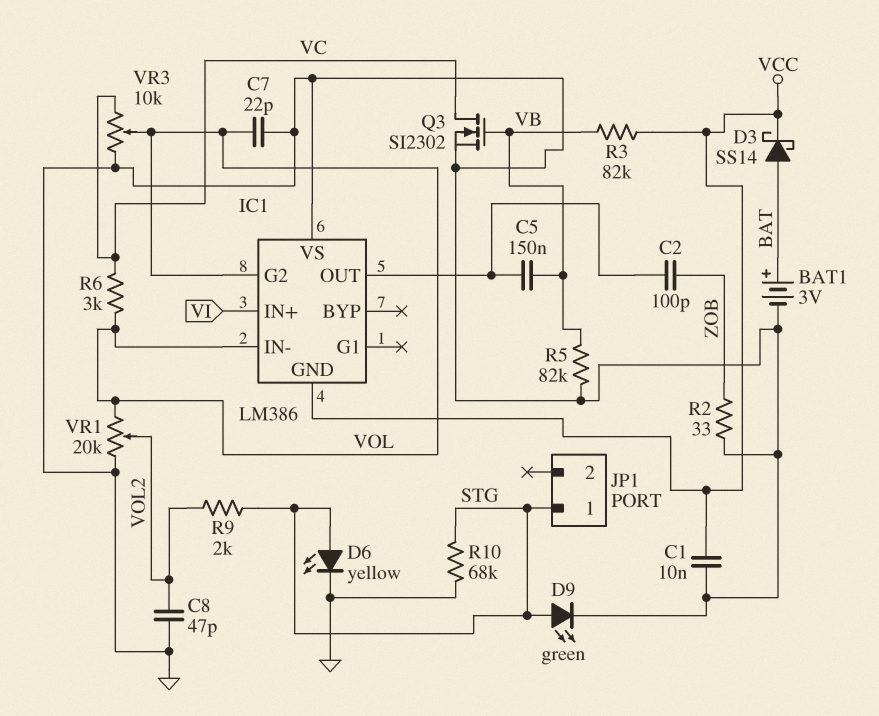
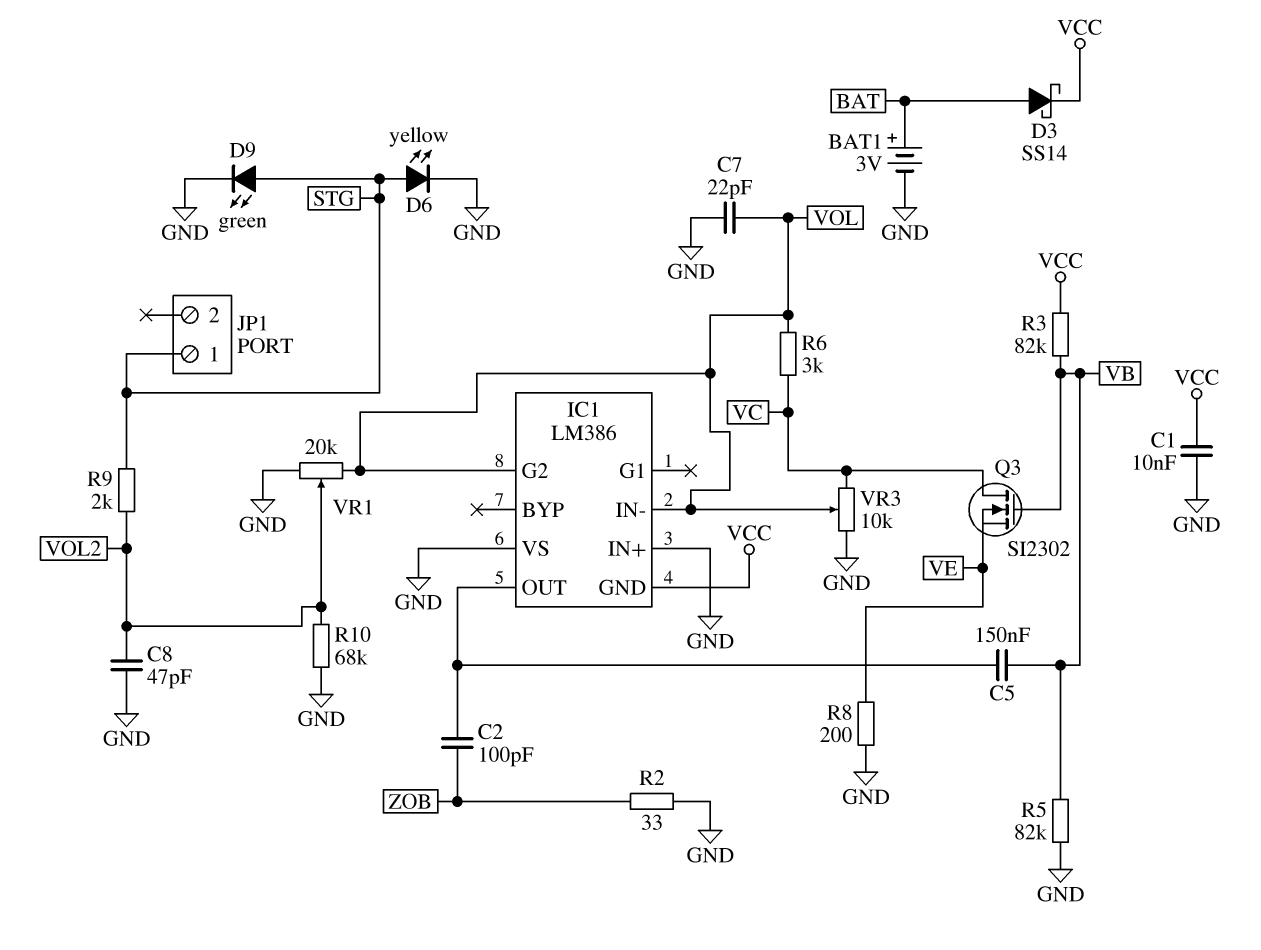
IC1 pin IN+: VI -> GND
Q3: NMOS SI2302 (G VB, D VC, S GND) -> NMOS SI2302 (G VB, D VC, S VE)
R8: none -> 200 (GND, VE)
R10: 68k (GND, STG) -> 68k (GND, VOL2)

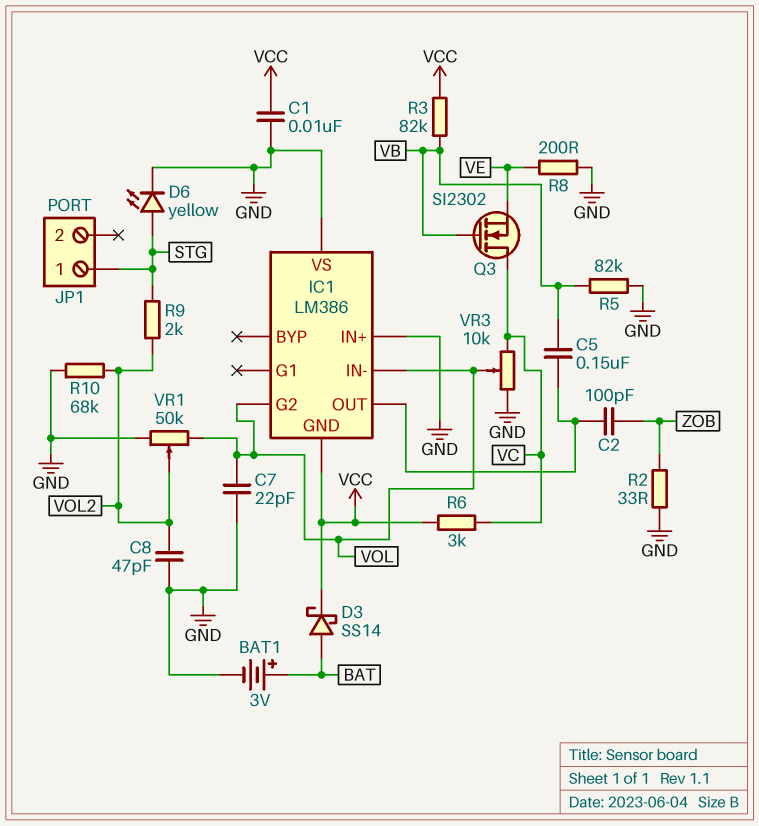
D9: LED green (A STG, K GND) -> none
R6: 3k (VC, VOL) -> 3k (VC, VCC)
VR1: 20k (GND, VOL, wiper VOL2) -> 50k (GND, VOL, wiper VOL2)

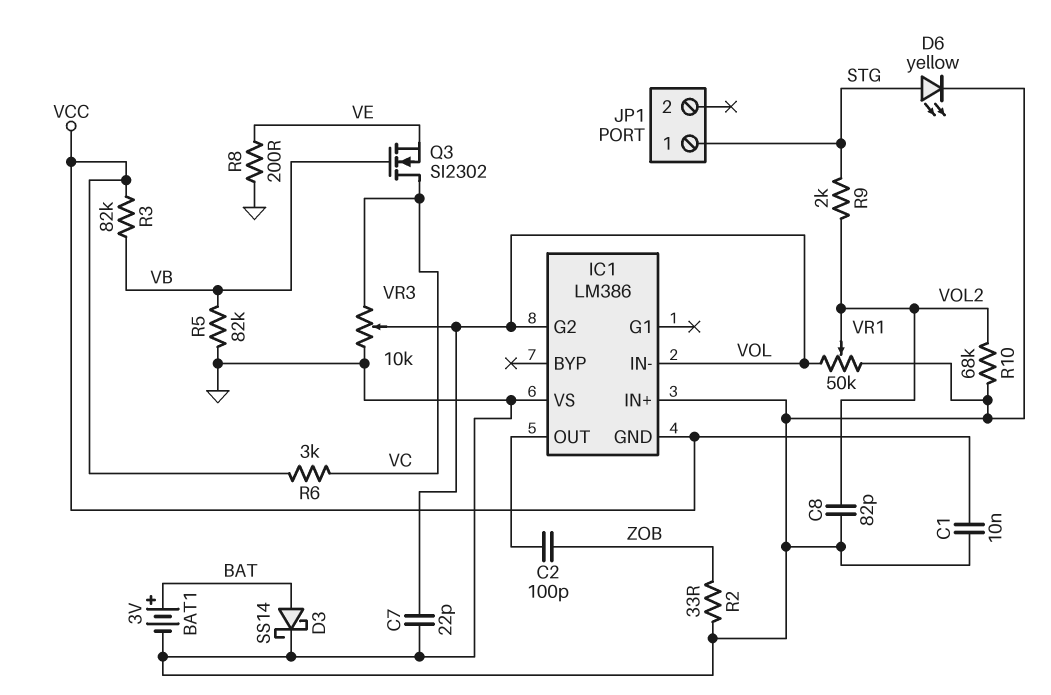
C5: 150nF (IC1/OUT, VB) -> none
C8: 47pF (GND, VOL2) -> 82pF (GND, VOL2)
D3: schottky SS14 (A BAT, K VCC) -> schottky SS14 (A BAT, K GND)

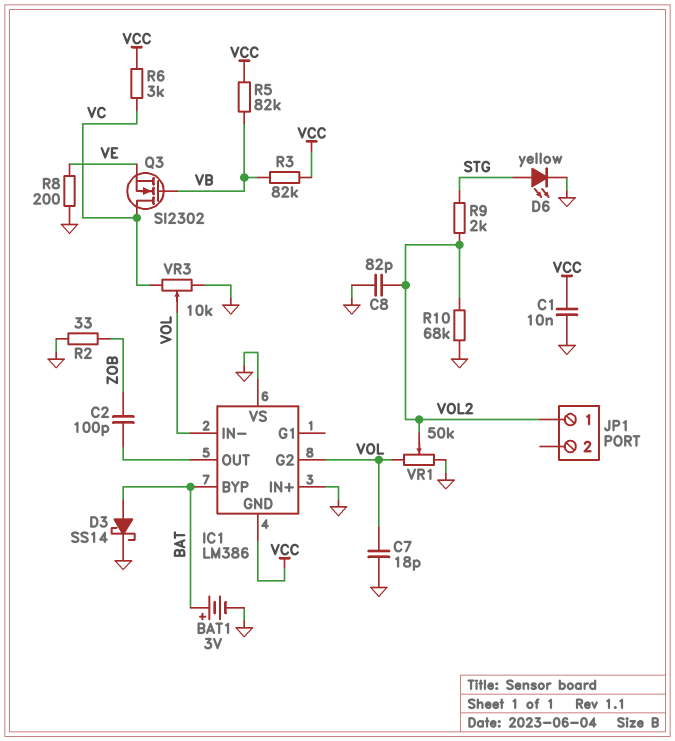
C7: 22pF (GND, VOL) -> 18pF (GND, VOL)
IC1 pin BYP: none -> BAT
JP1 pin 1: STG -> VOL2
R5: 82k (GND, VB) -> 82k (VB, VCC)

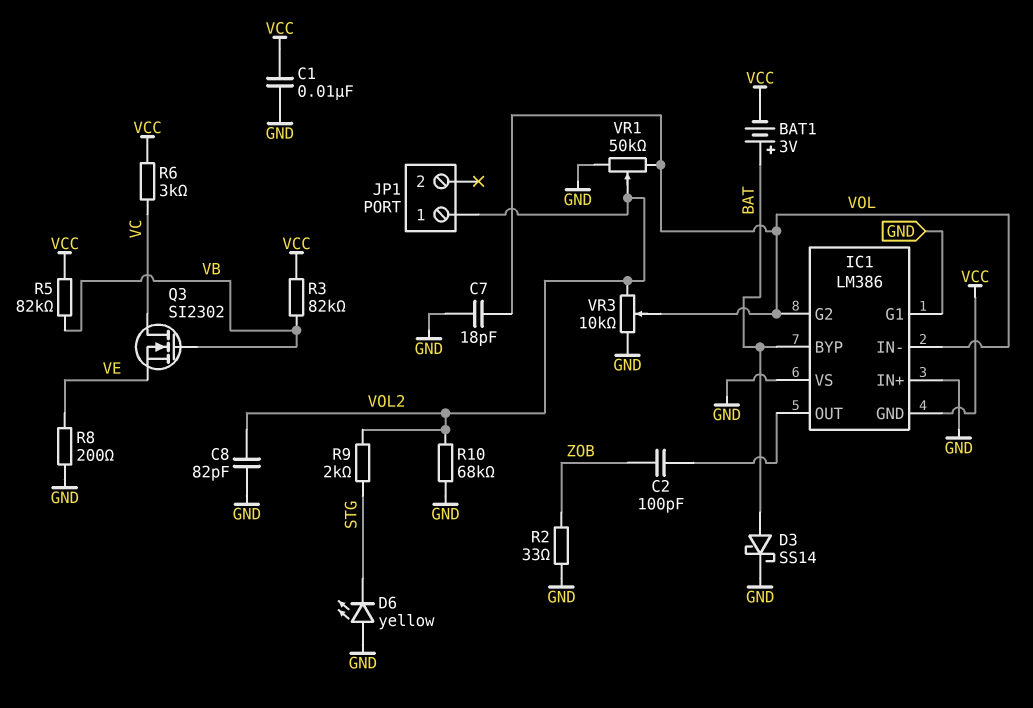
BAT1: 3V (plus BAT, minus GND) -> 3V (plus BAT, minus VCC)
D6: LED yellow (A STG, K GND) -> LED yellow (A GND, K STG)
IC1 pin G1: none -> GND
VR3: 10k (GND, VC, wiper VOL) -> 10k (GND, VOL2, wiper VOL)

